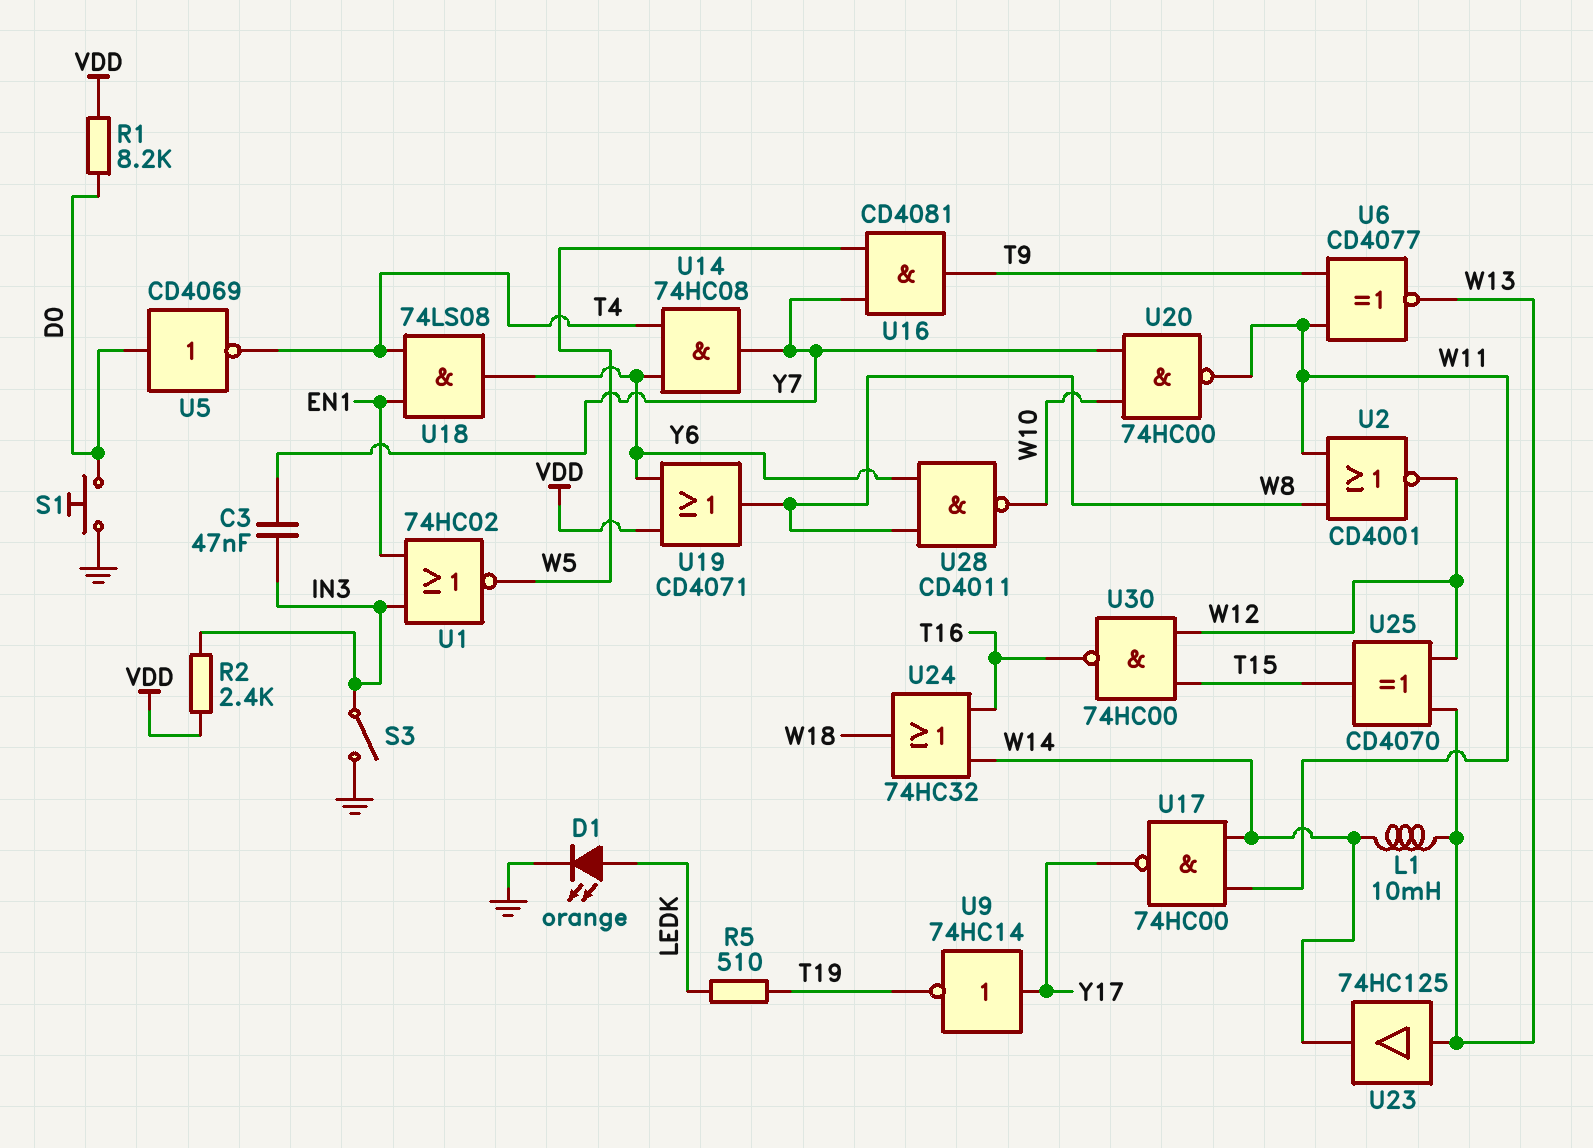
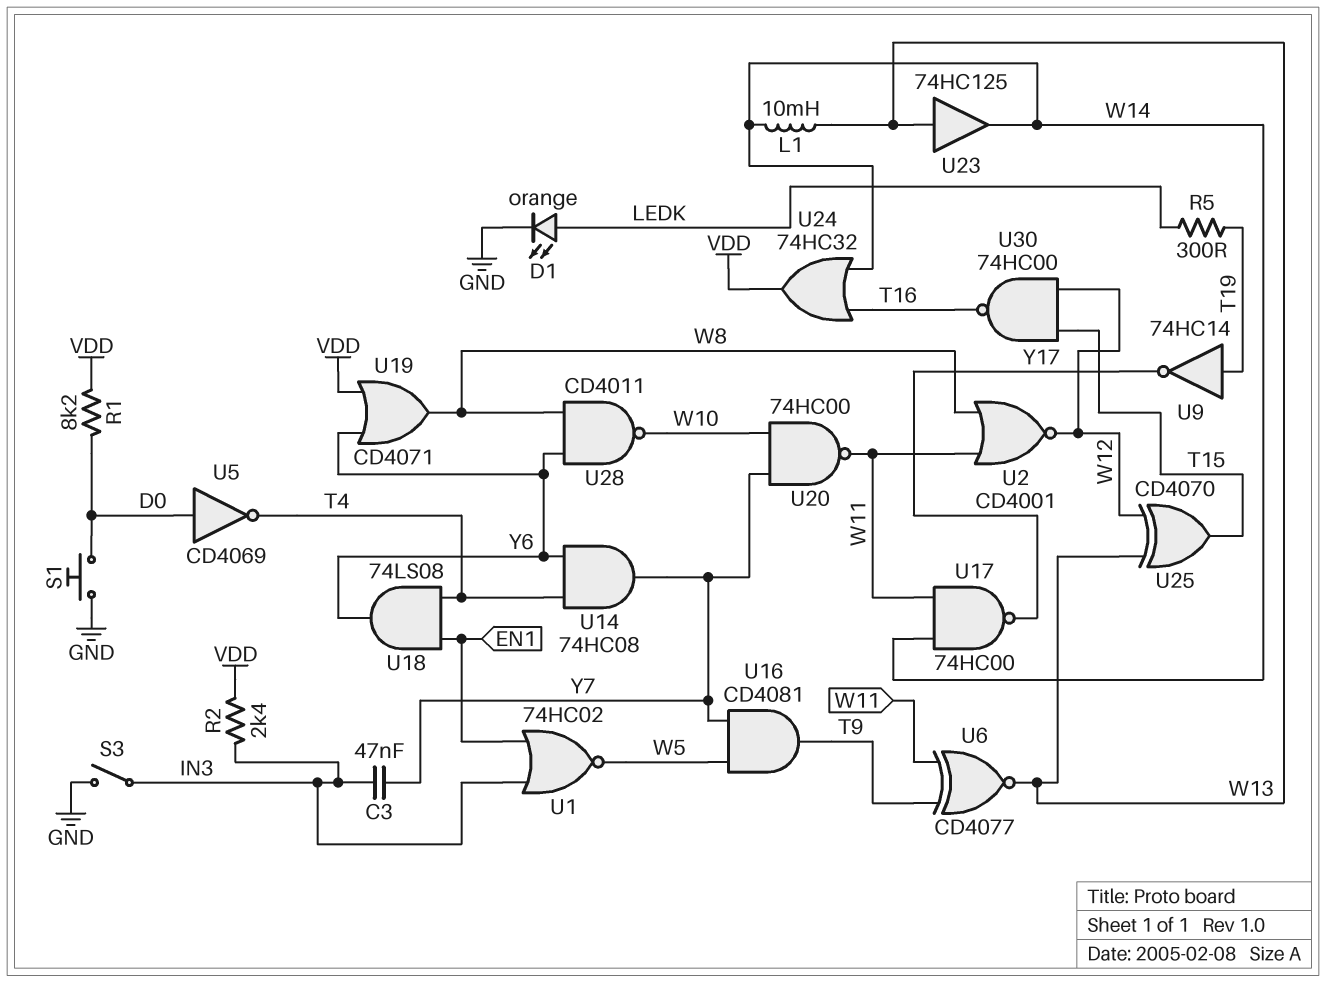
R5: 510 (LEDK, T19) -> 300 (LEDK, T19)
U9: NOT 74HC14 (in Y17, out T19) -> NOT 74HC14 (in T19, out Y17)
U24: OR 74HC32 (in T16, in W14, out W18) -> OR 74HC32 (in T16, in W14, out VDD)

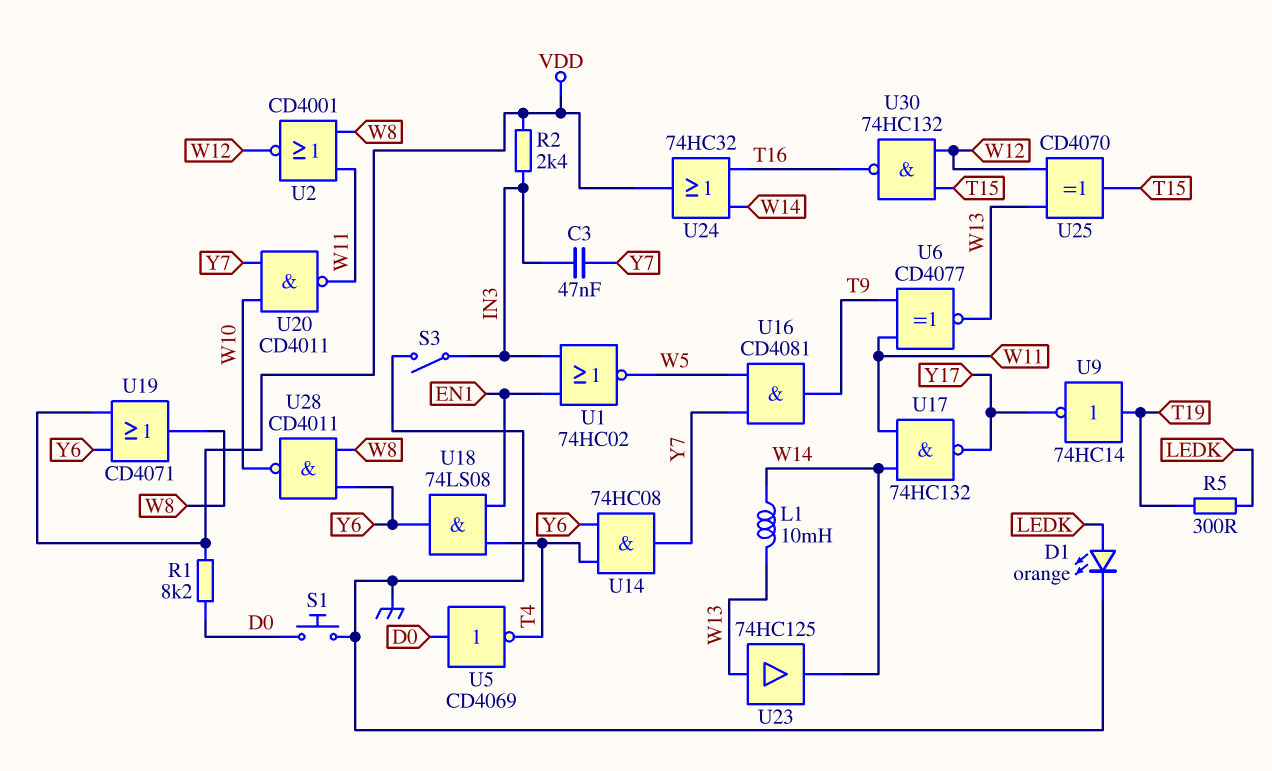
U17: NAND 74HC00 (in W11, in W14, out Y17) -> NAND 74HC132 (in W11, in W14, out Y17)
U20: NAND 74HC00 (in W10, in Y7, out W11) -> NAND CD4011 (in W10, in Y7, out W11)
U30: NAND 74HC00 (in T15, in W12, out T16) -> NAND 74HC132 (in T15, in W12, out T16)

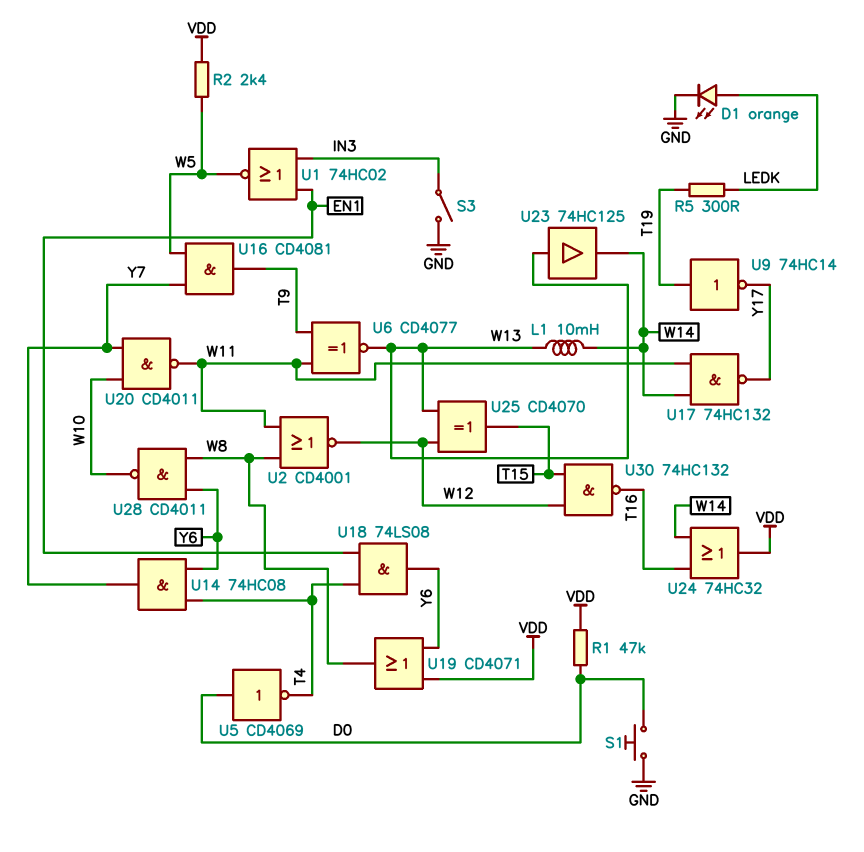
C3: 47nF (IN3, Y7) -> none
R1: 8.2k (D0, VDD) -> 47k (D0, VDD)
R2: 2.4k (IN3, VDD) -> 2.4k (VDD, W5)

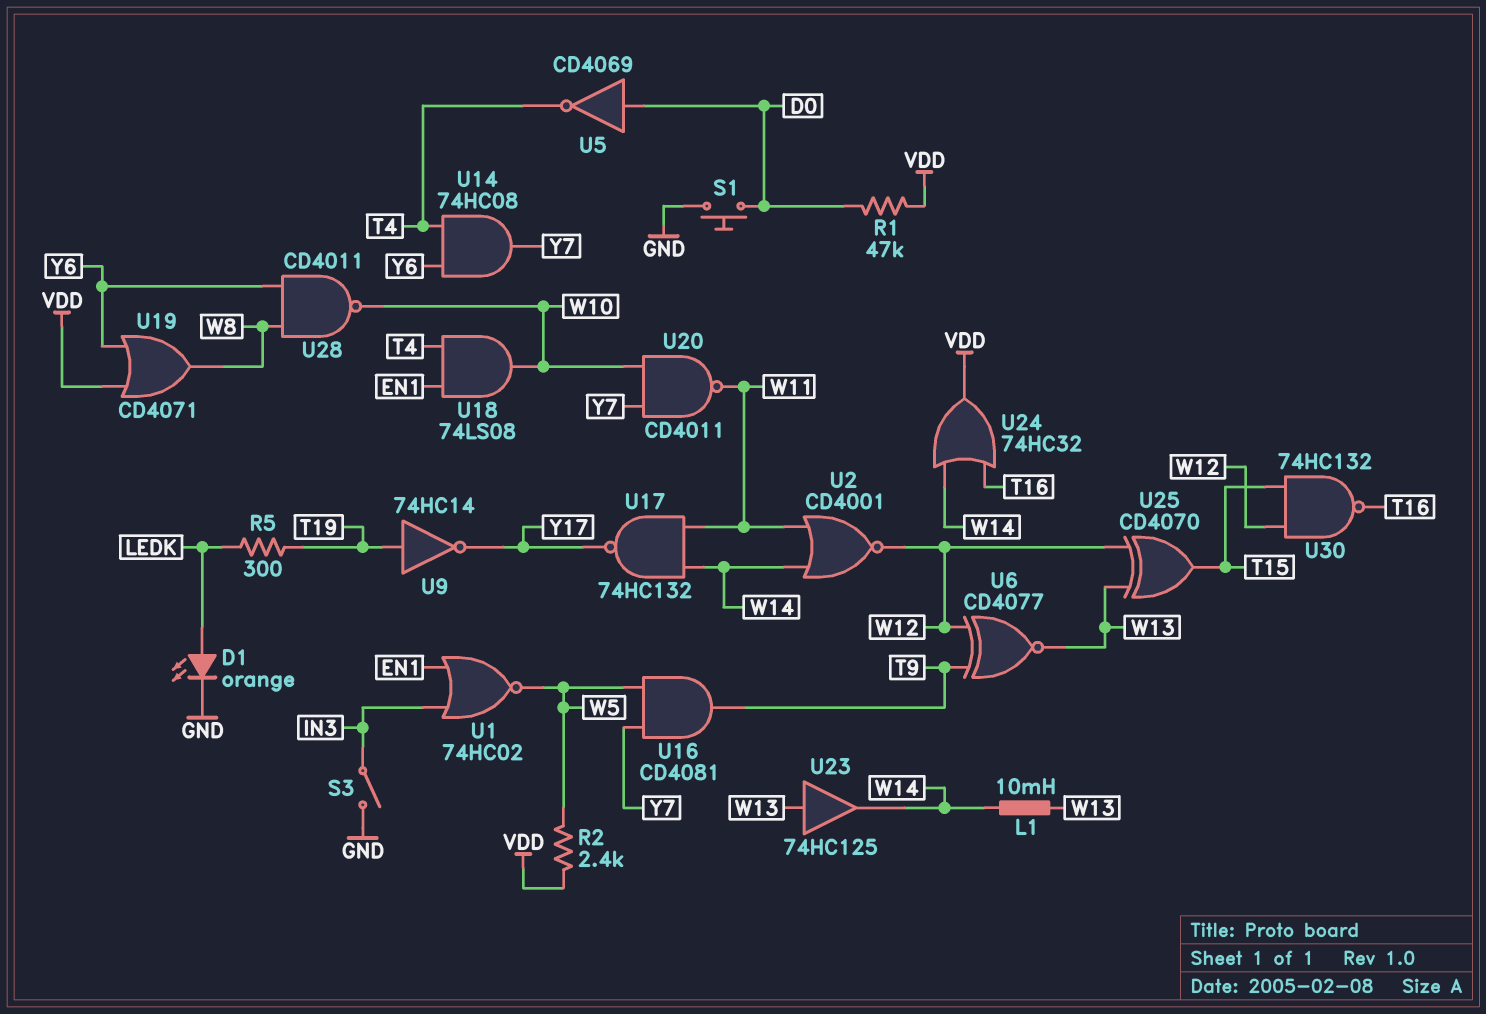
U2: NOR CD4001 (in W8, in W11, out W12) -> NOR CD4001 (in W11, in W14, out W12)
U6: XNOR CD4077 (in T9, in W11, out W13) -> XNOR CD4077 (in T9, in W12, out W13)
U18: AND 74LS08 (in EN1, in T4, out Y6) -> AND 74LS08 (in EN1, in T4, out W10)

